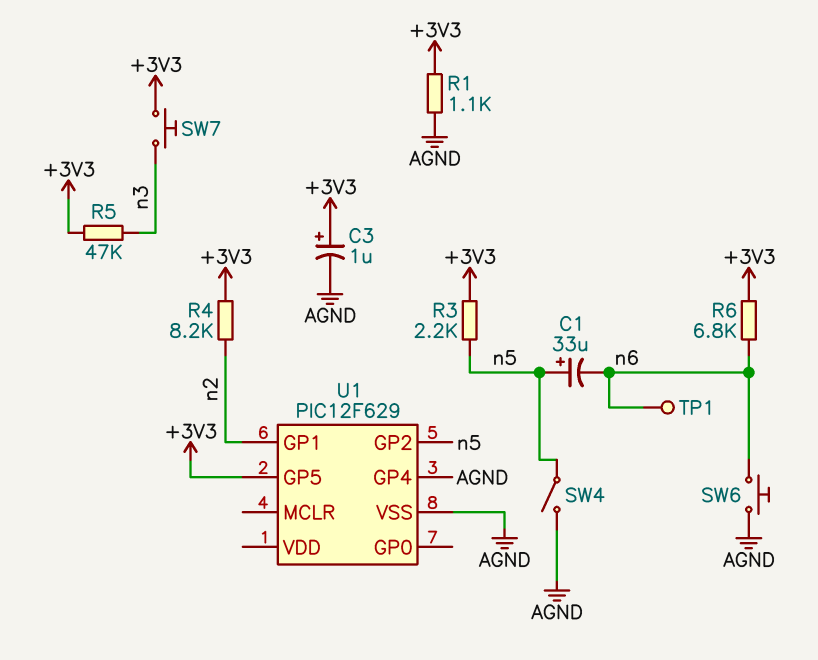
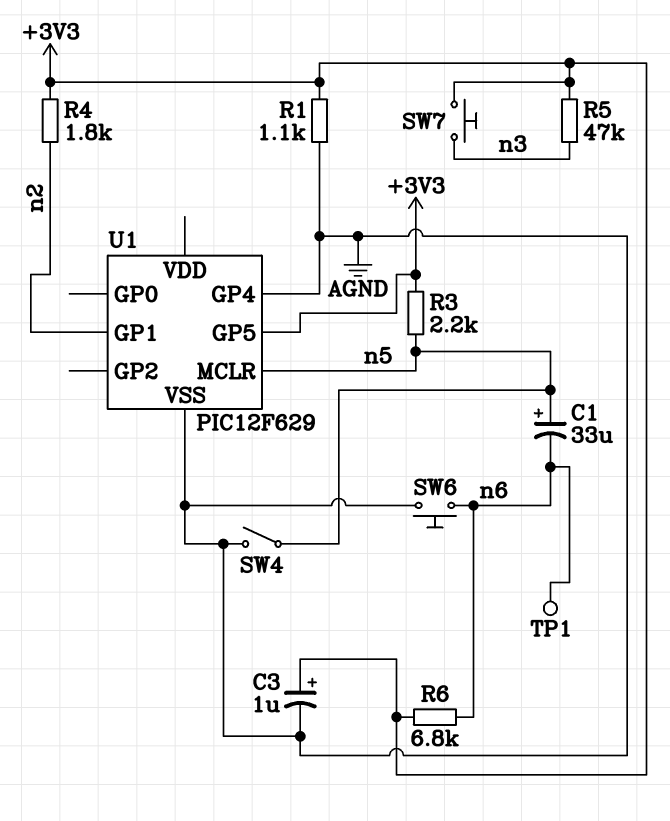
R4: 8.2k (+3V3, n2) -> 1.8k (+3V3, n2)
U1 pin GP2: n5 -> none
U1 pin MCLR: none -> n5

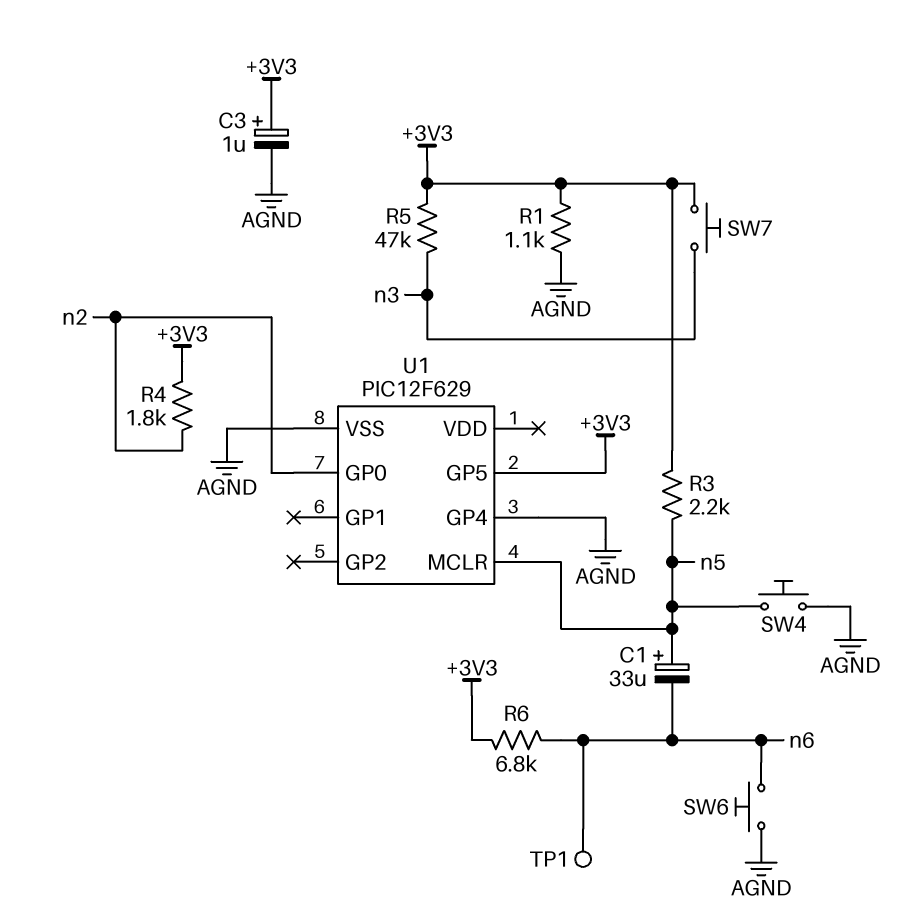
SW4: switch (AGND, n5) -> button (AGND, n5)
U1 pin GP0: none -> n2
U1 pin GP1: n2 -> none

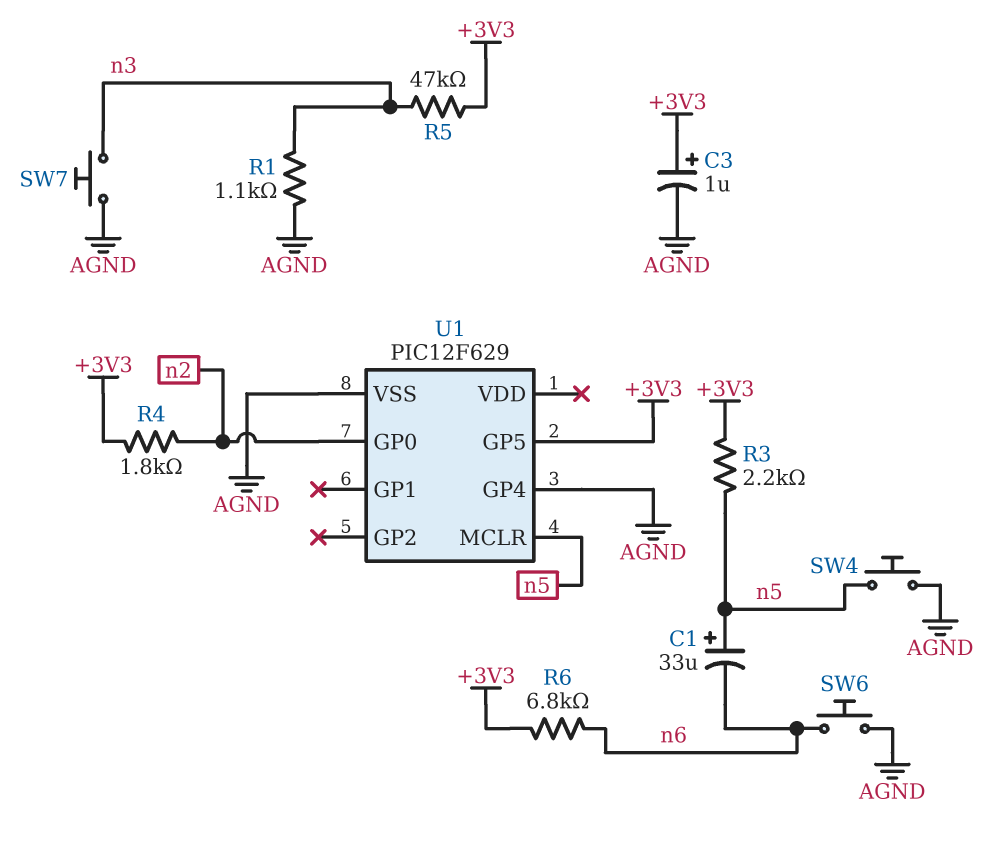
R1: 1.1k (+3V3, AGND) -> 1.1k (AGND, n3)
SW7: button (+3V3, n3) -> button (AGND, n3)
TP1: test point (n6) -> none

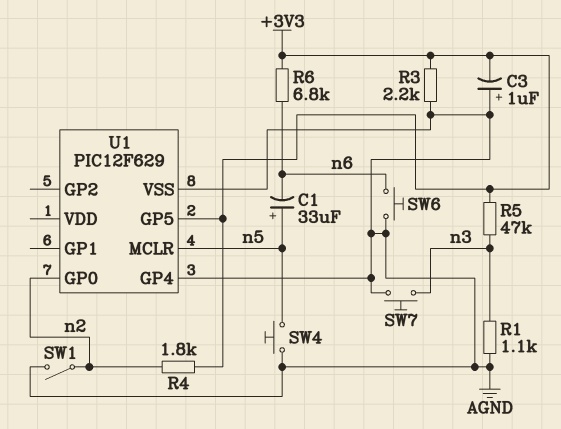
C3: 1uF (plus +3V3, minus AGND) -> 1uF (plus AGND, minus +3V3)
R3: 2.2k (+3V3, n5) -> 2.2k (+3V3, AGND)
SW1: none -> switch (AGND, n2)

